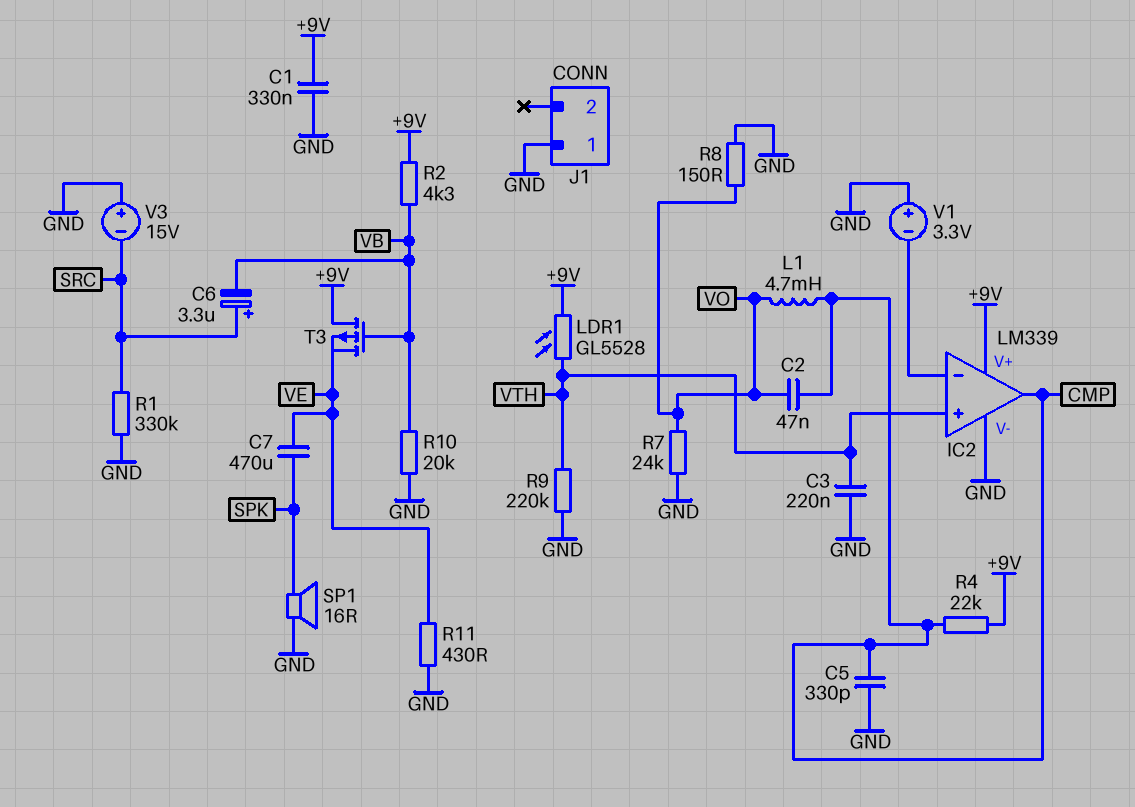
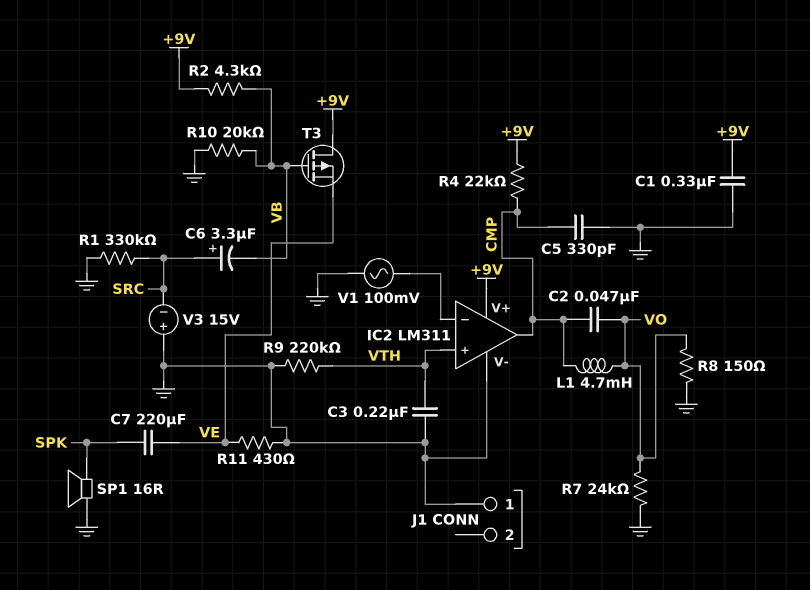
C7: 470uF (SPK, VE) -> 220uF (SPK, VE)
IC2: LM339 -> LM311
LDR1: GL5528 (+9V, VTH) -> none
V1: 3.3V (plus GND, minus IC2/in-) -> AC 100mV (GND, IC2/in-)

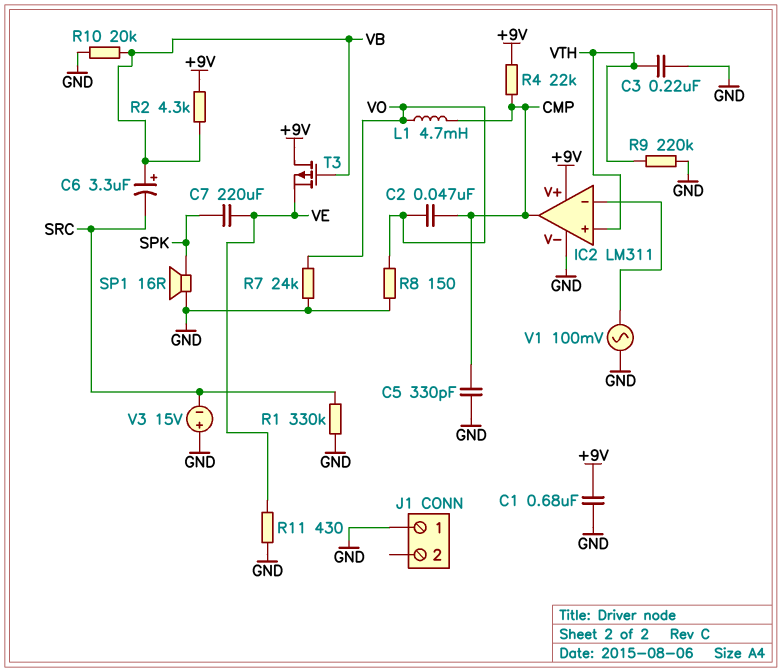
C1: 330nF (+9V, GND) -> 680nF (+9V, GND)
C6: 3.3uF (plus SRC, minus VB) -> 3.3uF (plus VB, minus SRC)

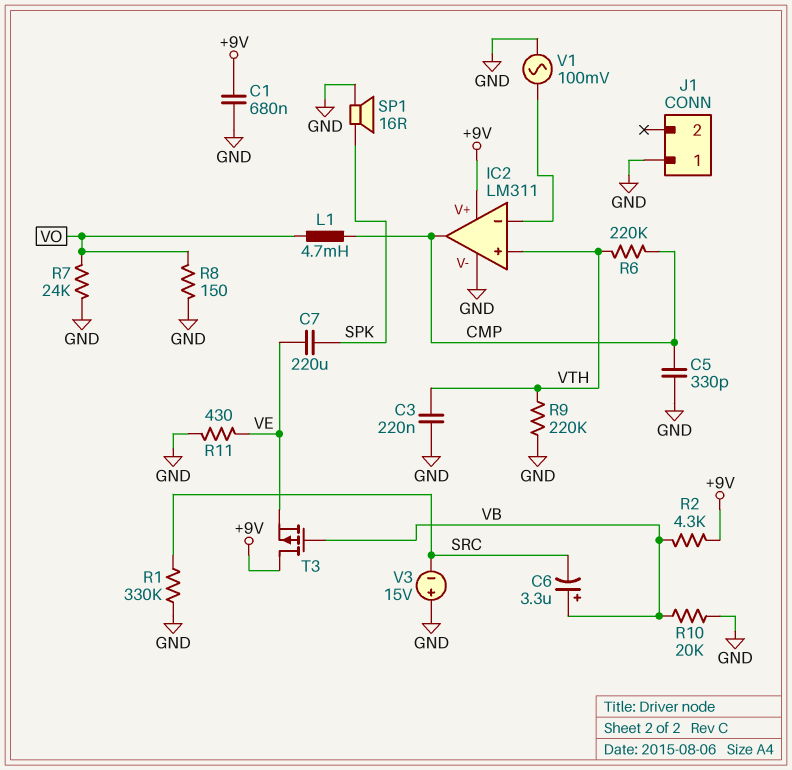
C2: 47nF (CMP, VO) -> none
R4: 22k (+9V, CMP) -> none
R6: none -> 220k (CMP, VTH)

